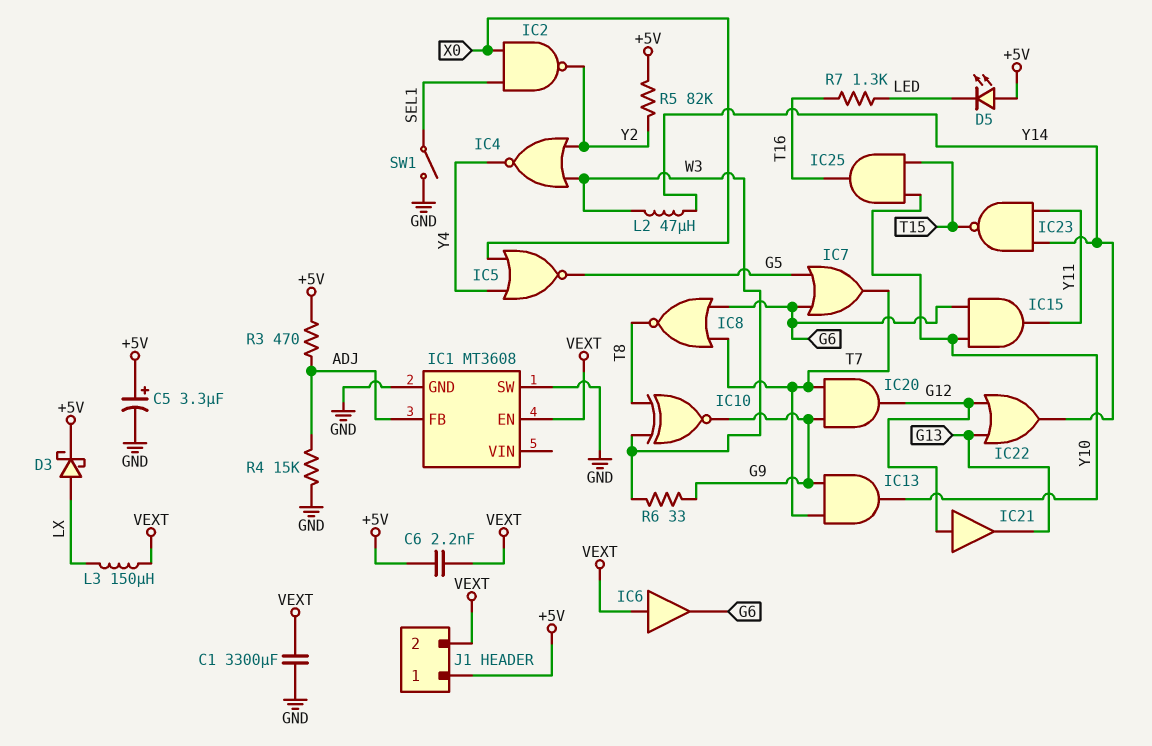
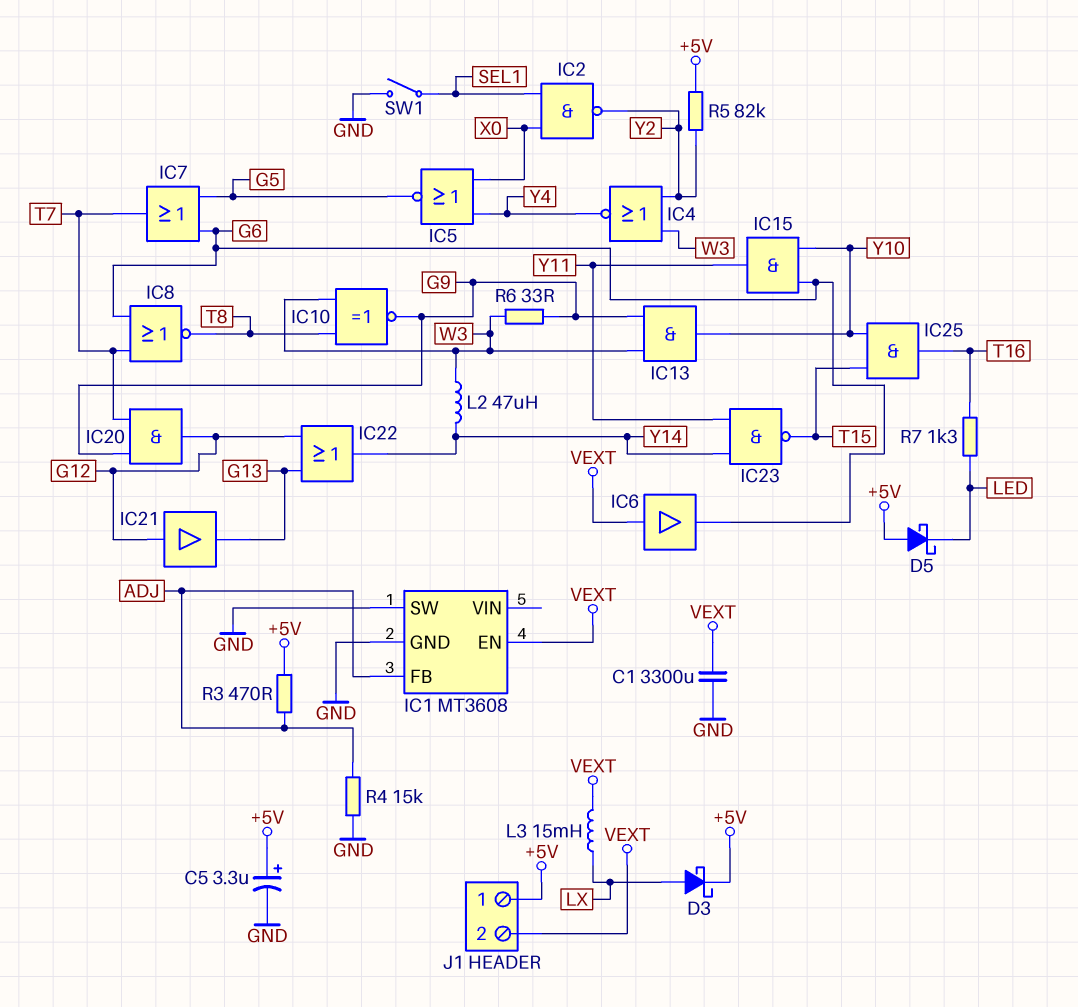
C6: 2.2nF (+5V, VEXT) -> none
D5: LED (A +5V, K LED) -> schottky (A +5V, K LED)
IC13: AND (in G9, in T7, out Y10) -> AND (in G9, in W3, out Y10)
L3: 150uH (LX, VEXT) -> 15mH (LX, VEXT)

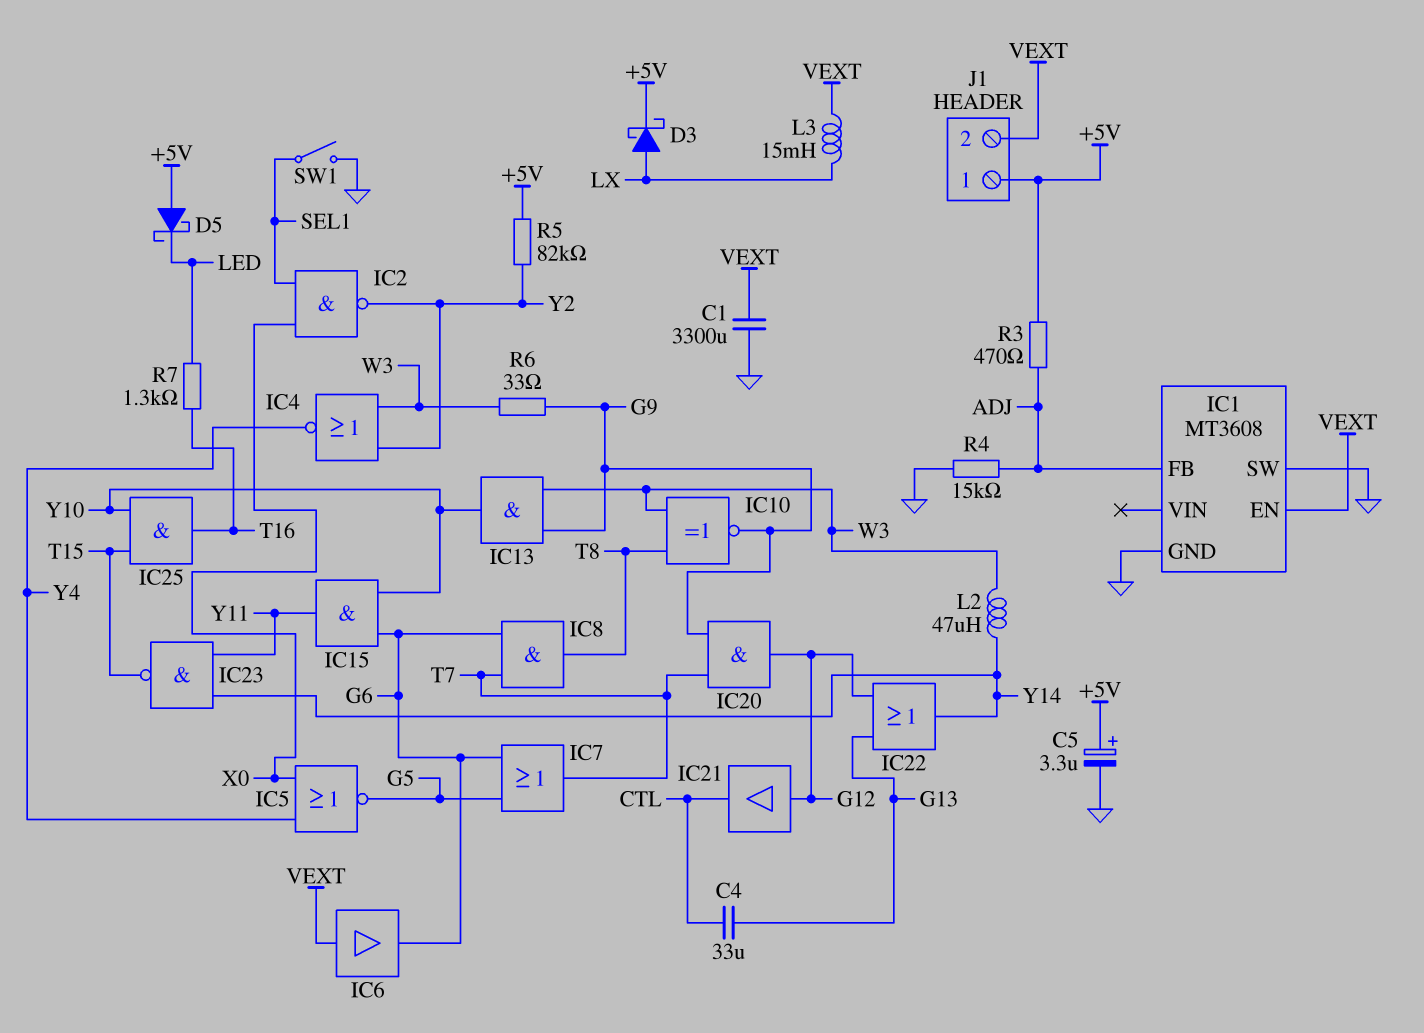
C4: none -> 33uF (CTL, G13)
IC8: NOR (in G6, in T7, out T8) -> AND (in G6, in T7, out T8)
IC21: buffer (in G12, out G13) -> buffer (in G12, out CTL)

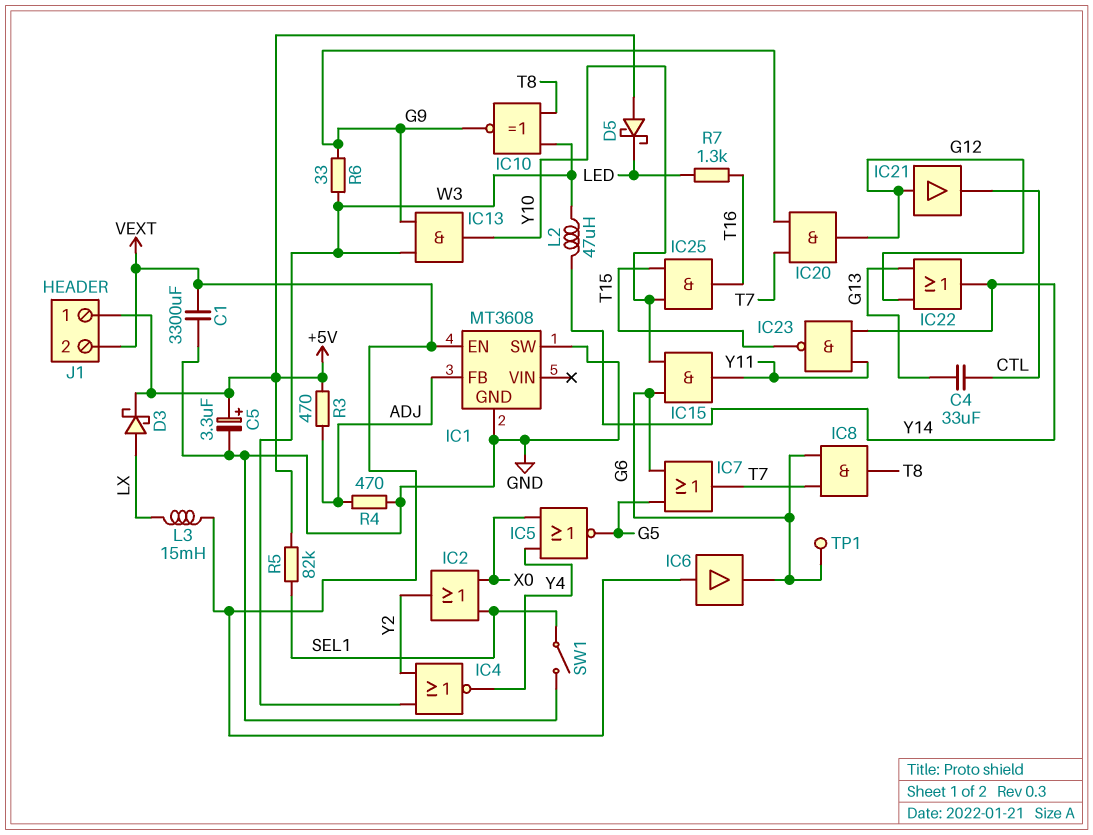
IC2: NAND (in SEL1, in X0, out Y2) -> OR (in SEL1, in X0, out Y2)
R4: 15k (ADJ, GND) -> 470 (ADJ, GND)
R5: 82k (+5V, Y2) -> 82k (+5V, SEL1)
TP1: none -> test point (G6)

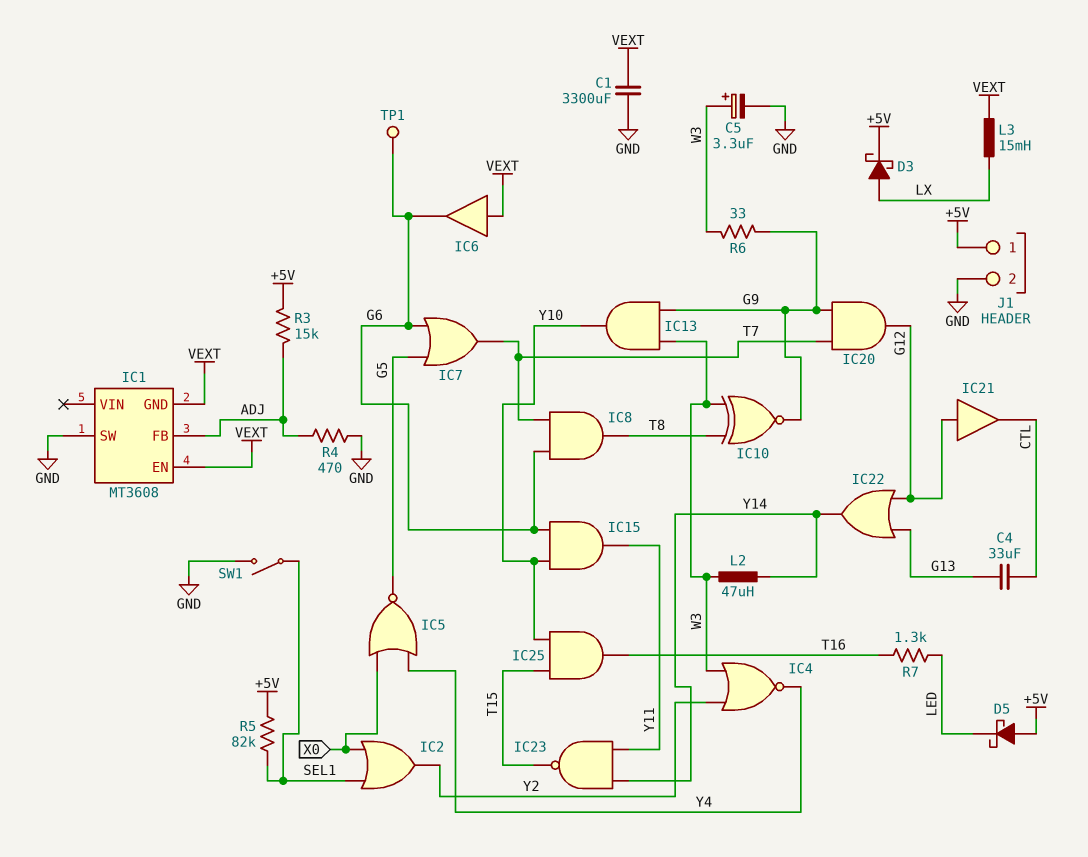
C5: 3.3uF (plus +5V, minus GND) -> 3.3uF (plus W3, minus GND)
IC1 pin GND: GND -> VEXT
J1 pin 2: VEXT -> GND
R3: 470 (+5V, ADJ) -> 15k (+5V, ADJ)

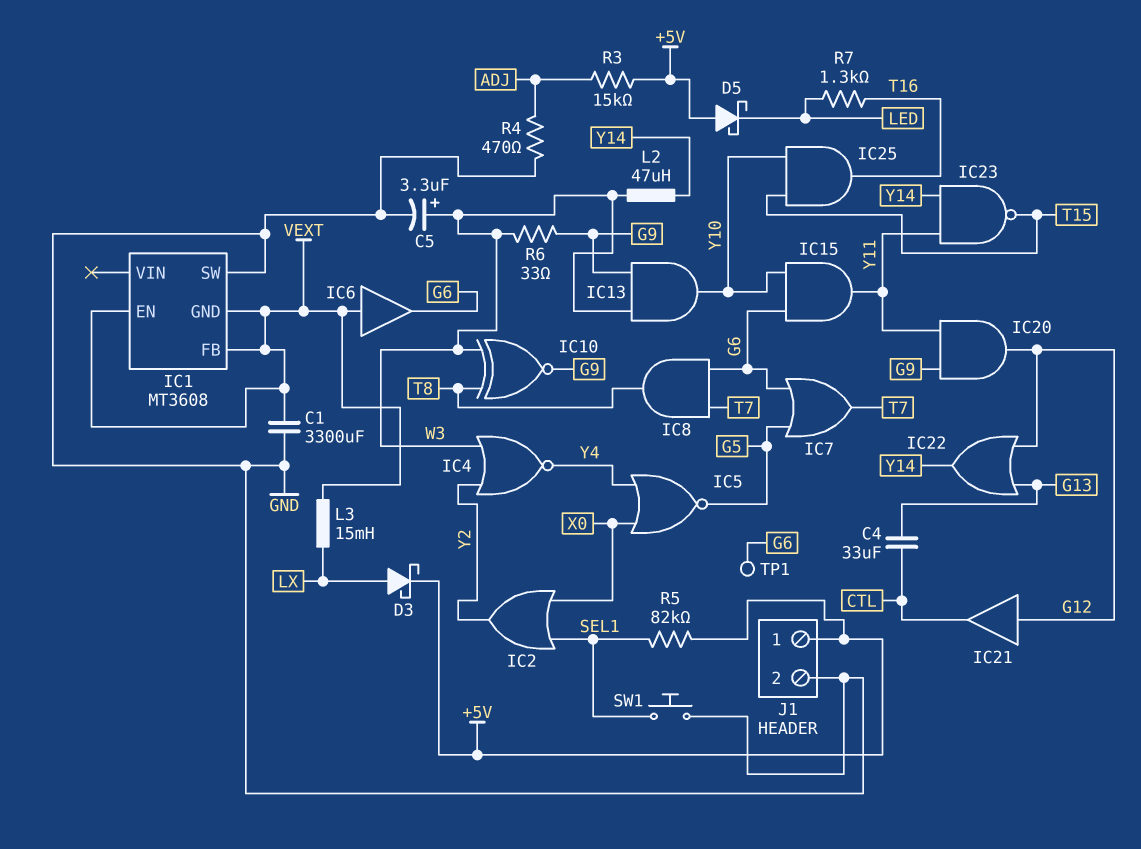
IC1 pin FB: ADJ -> VEXT
IC20: AND (in G9, in T7, out G12) -> AND (in G9, in Y11, out G12)
SW1: switch (GND, SEL1) -> button (GND, SEL1)

